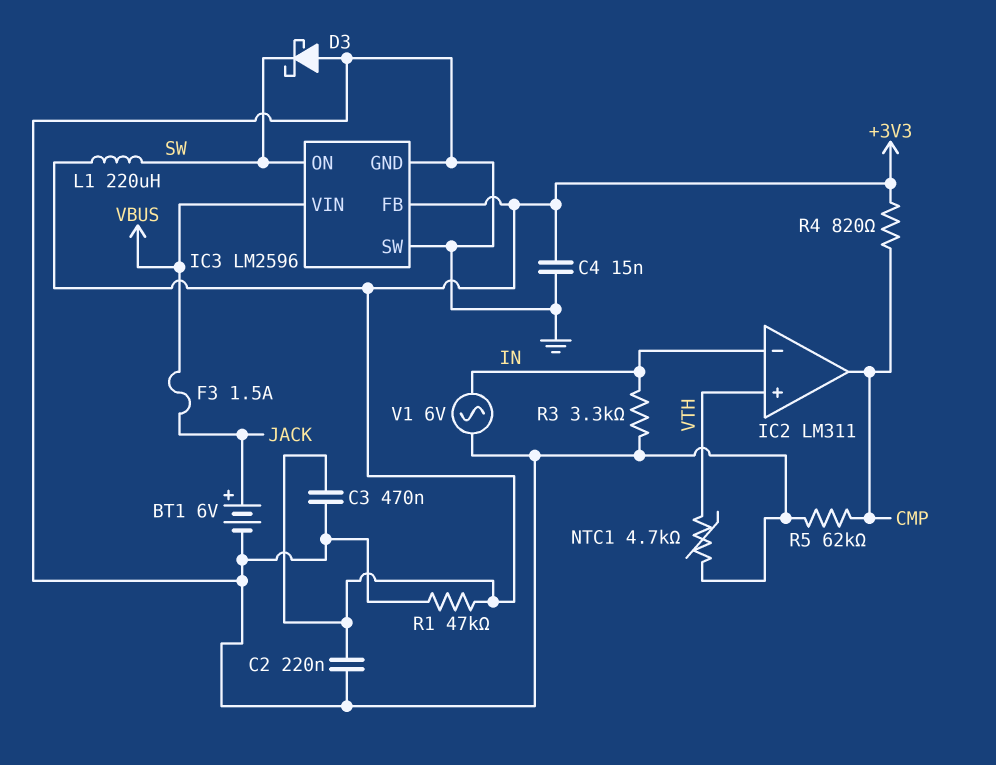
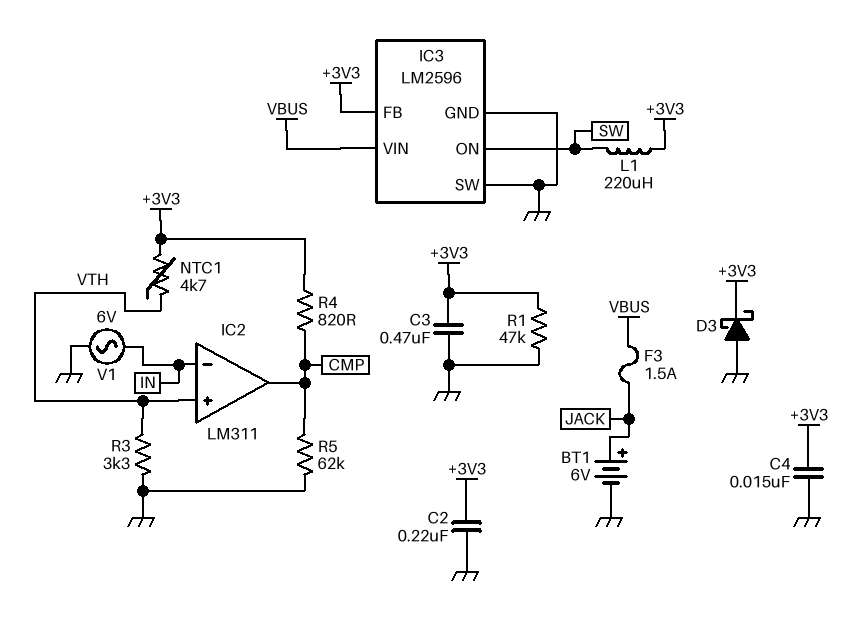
D3: schottky (A GND, K SW) -> schottky (A GND, K +3V3)
NTC1: 4.7k (GND, VTH) -> 4.7k (+3V3, VTH)
R3: 3.3k (GND, IN) -> 3.3k (GND, VTH)

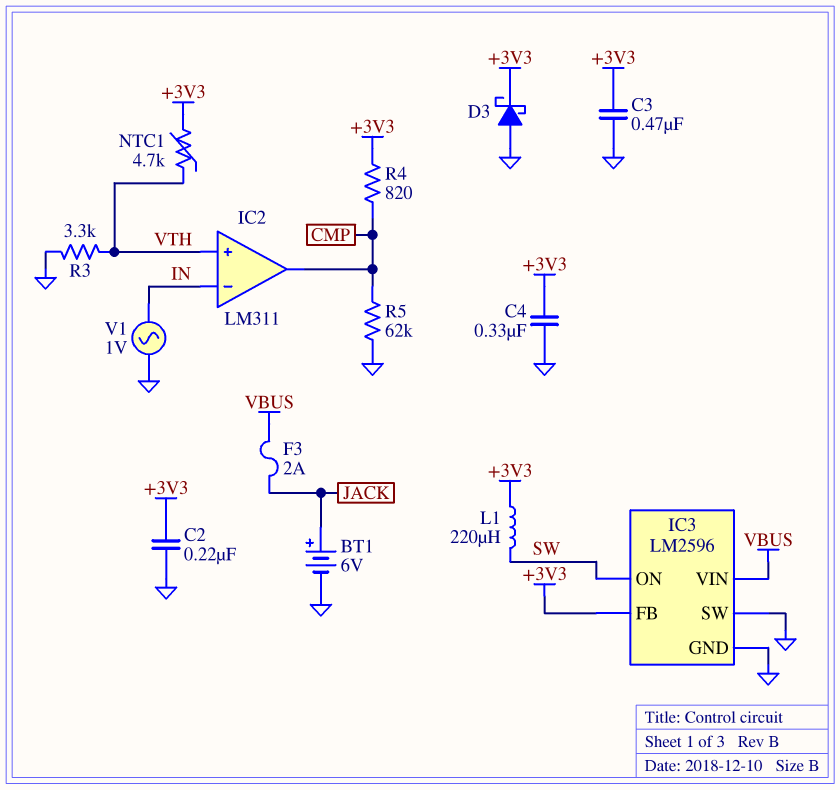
C4: 15nF (+3V3, GND) -> 330nF (+3V3, GND)
F3: 1.5A (JACK, VBUS) -> 2A (JACK, VBUS)
R1: 47k (+3V3, GND) -> none
V1: AC 6V (GND, IN) -> AC 1V (GND, IN)

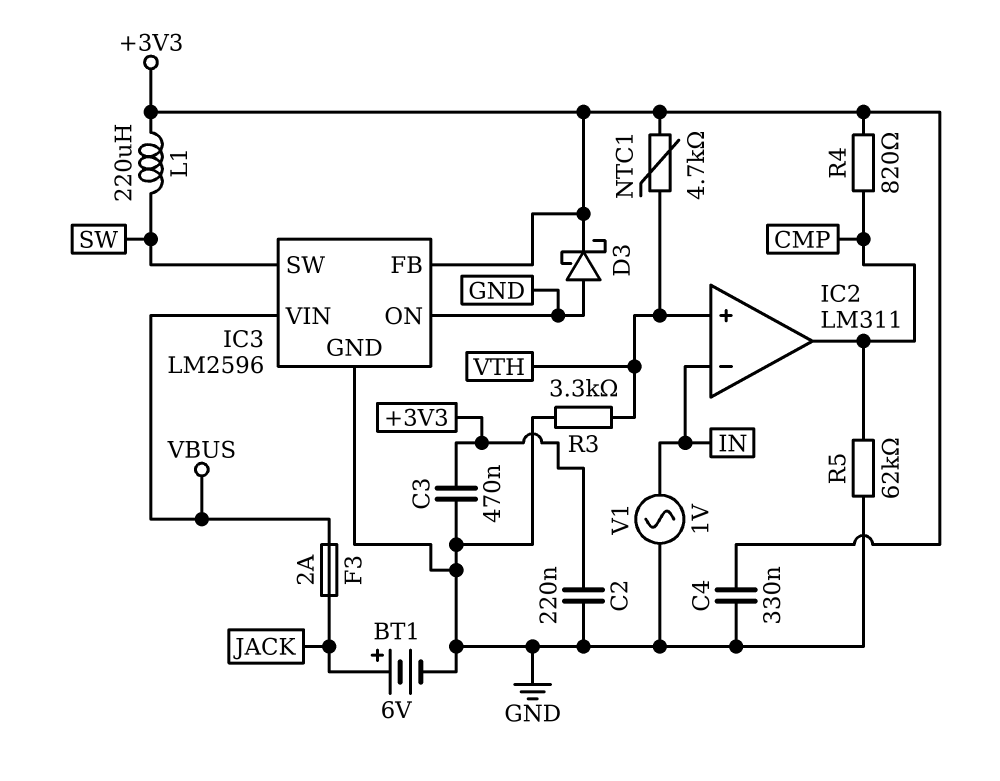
IC3 pin ON: SW -> GND
IC3 pin SW: GND -> SW

